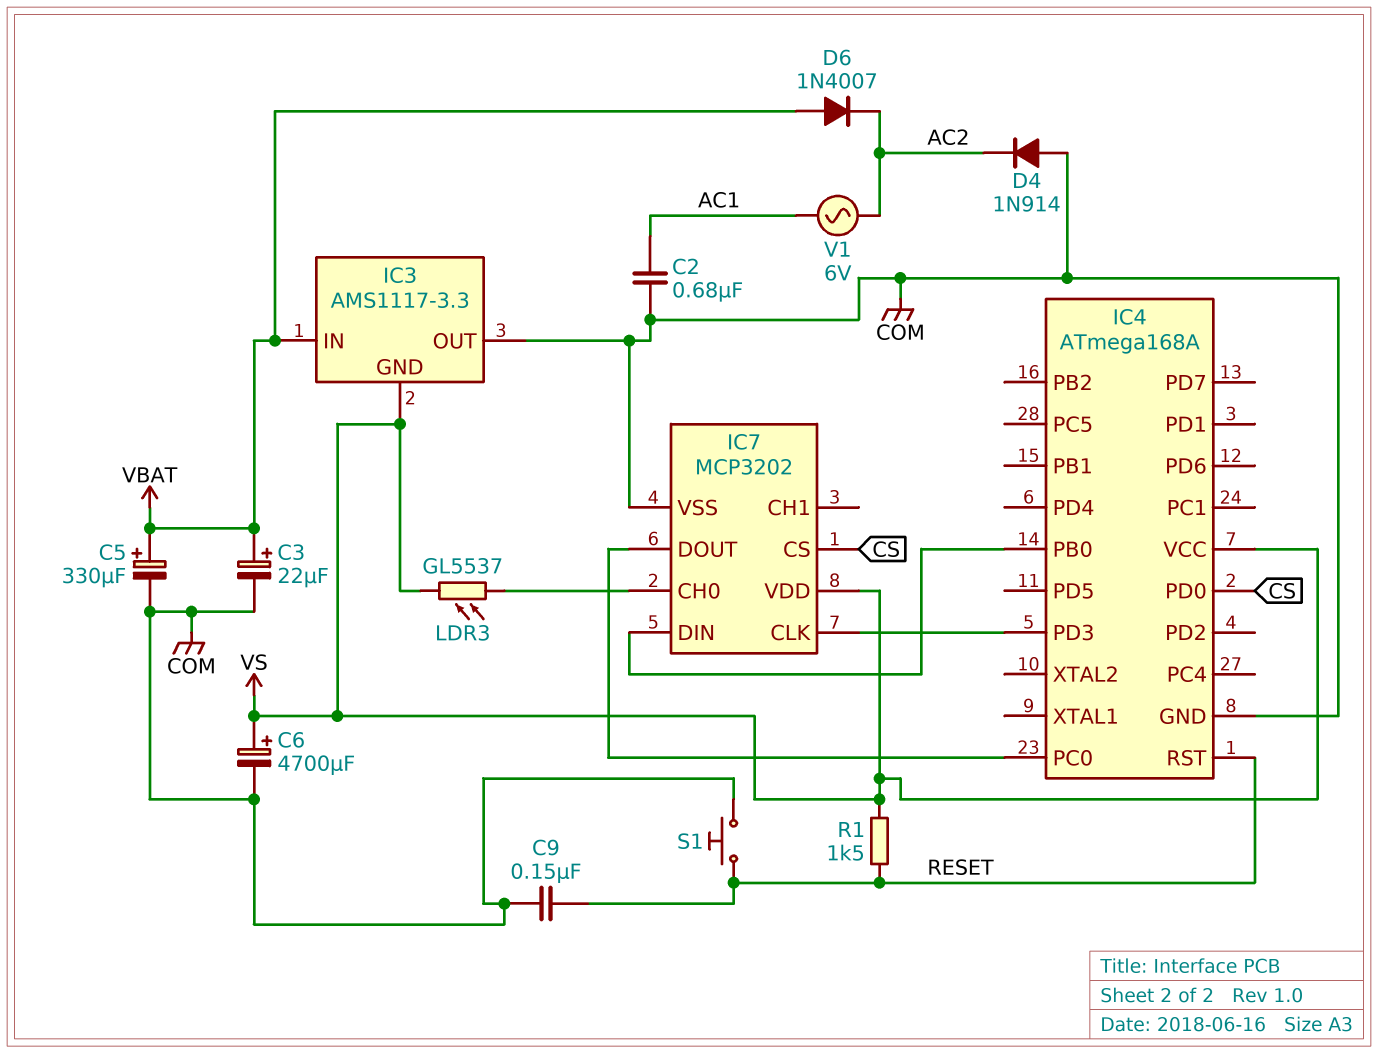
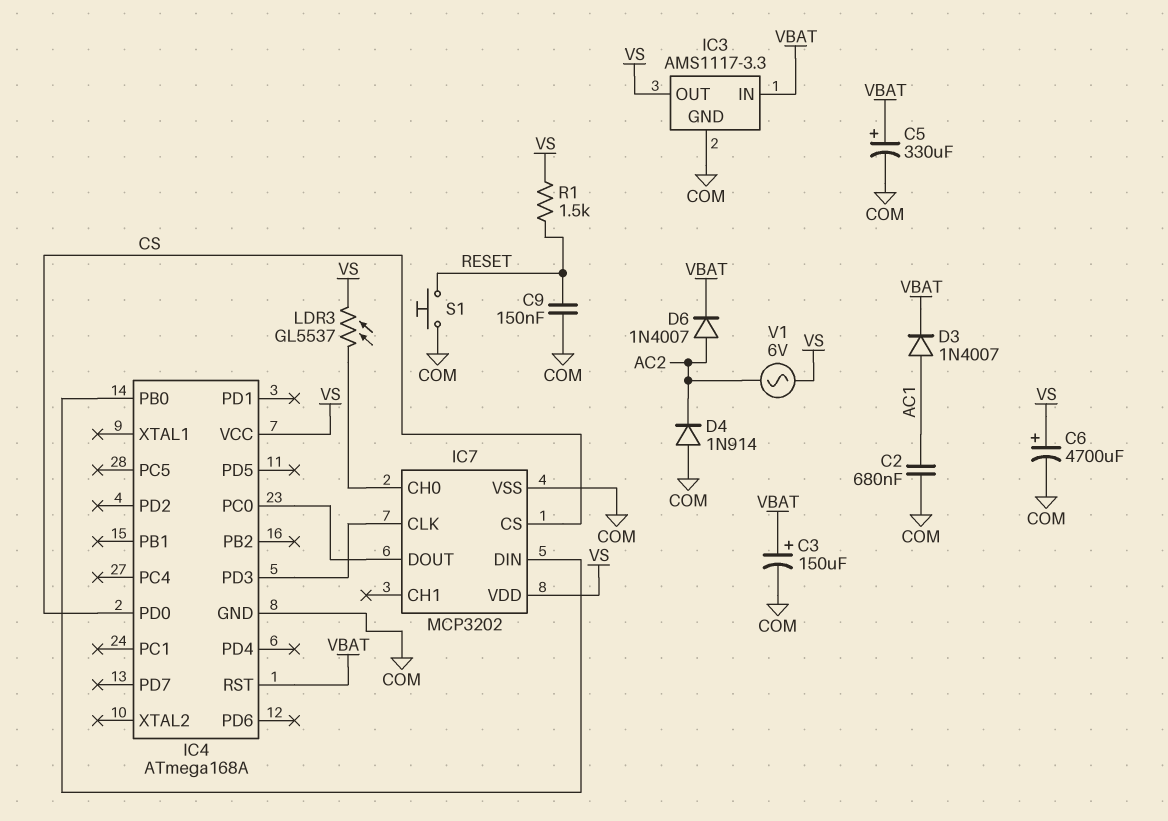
C3: 22uF (plus VBAT, minus COM) -> 150uF (plus VBAT, minus COM)
D3: none -> diode 1N4007 (A AC1, K VBAT)
D6: diode 1N4007 (A VBAT, K AC2) -> diode 1N4007 (A AC2, K VBAT)
IC3 pin GND: VS -> COM
IC3 pin OUT: COM -> VS
IC4 pin RST: RESET -> VBAT
V1: AC 6V (AC1, AC2) -> AC 6V (AC2, VS)

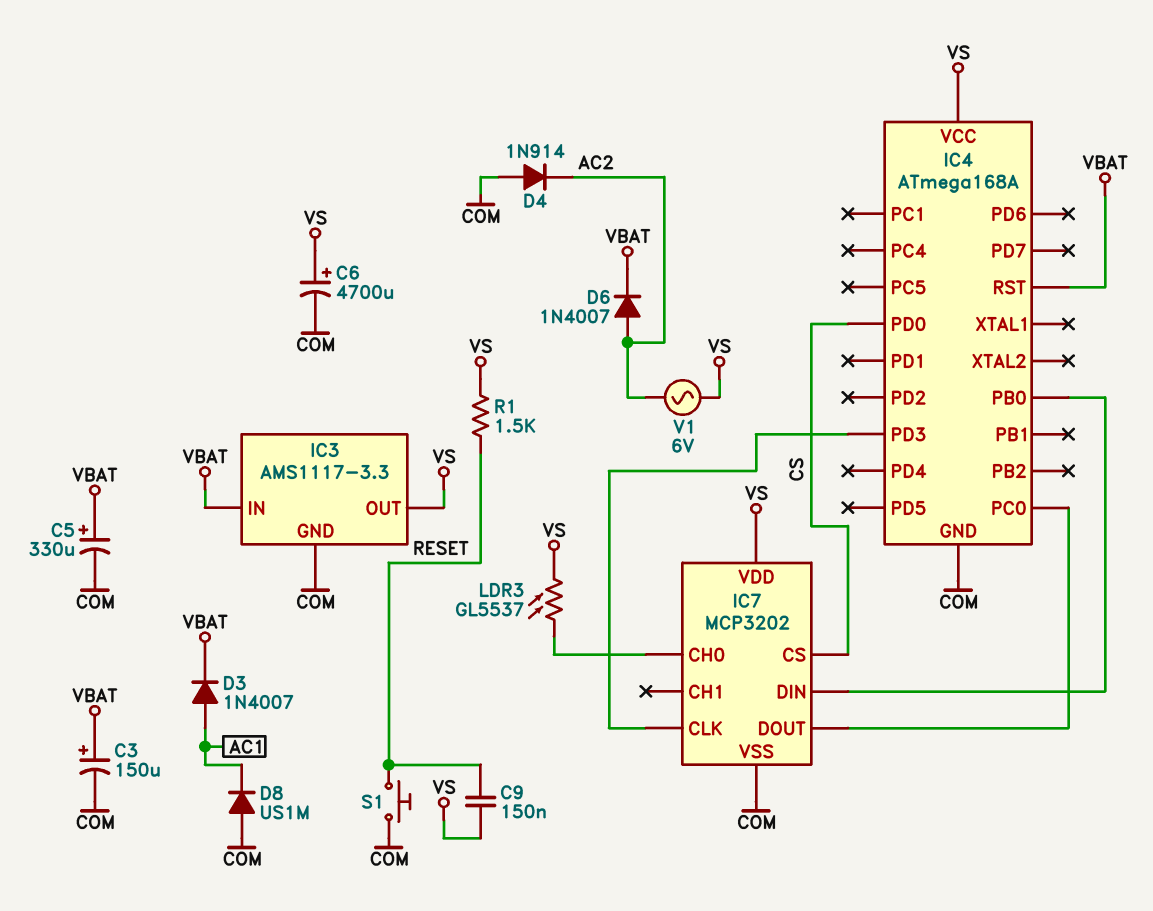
C2: 680nF (AC1, COM) -> none
C9: 150nF (COM, RESET) -> 150nF (RESET, VS)
D8: none -> diode US1M (A COM, K AC1)

